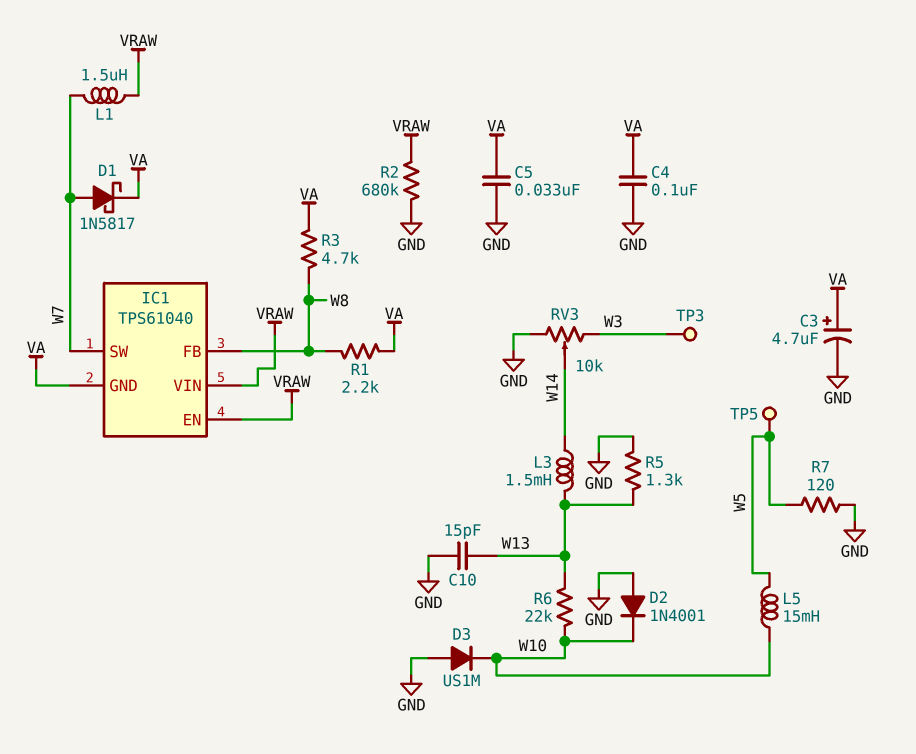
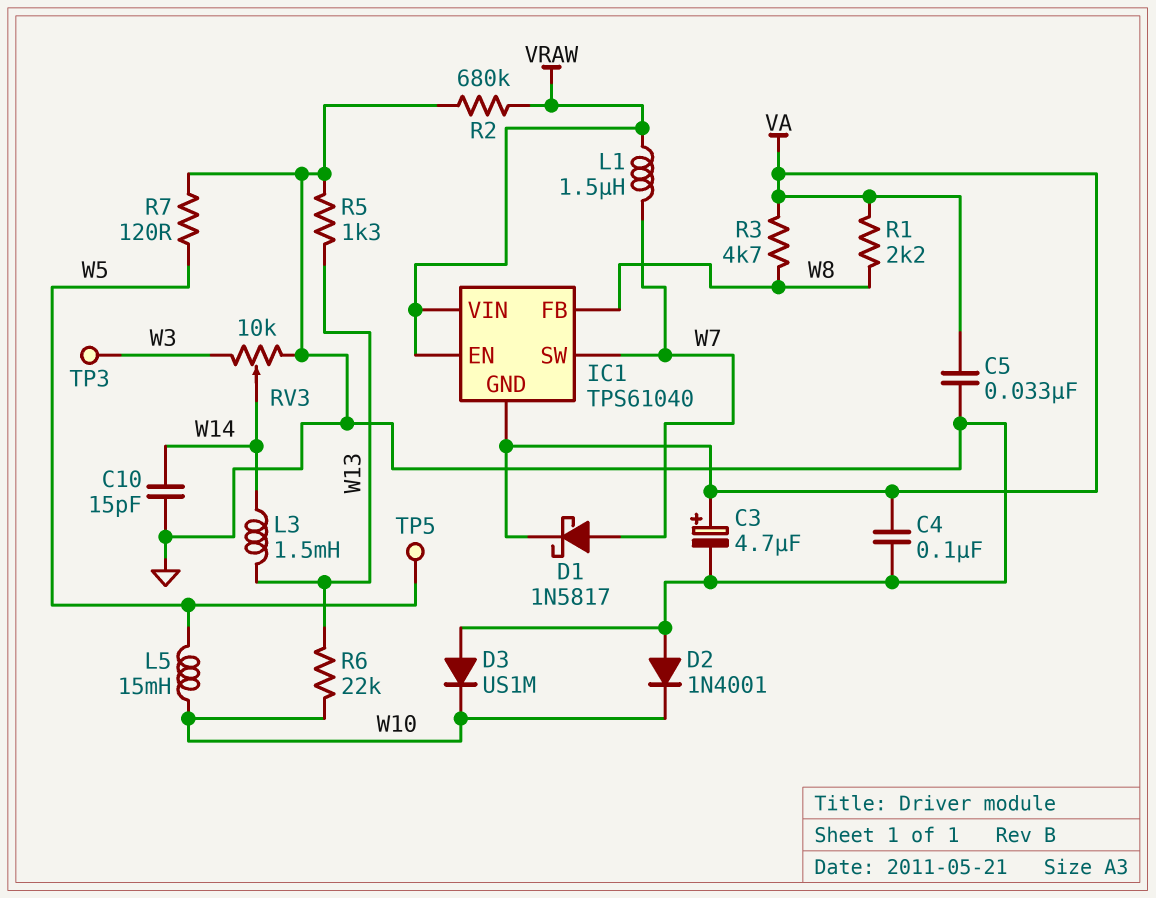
C10: 15pF (GND, W13) -> 15pF (GND, W14)

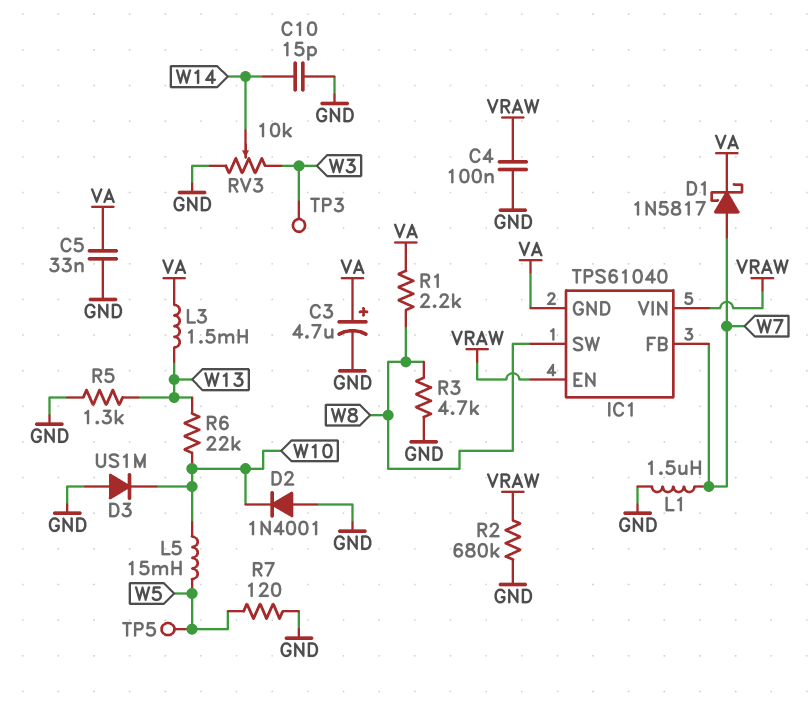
C4: 100nF (GND, VA) -> 100nF (GND, VRAW)
IC1 pin FB: W8 -> W7
IC1 pin SW: W7 -> W8
L1: 1.5uH (VRAW, W7) -> 1.5uH (GND, W7)
L3: 1.5mH (W13, W14) -> 1.5mH (VA, W13)
R3: 4.7k (VA, W8) -> 4.7k (GND, W8)

